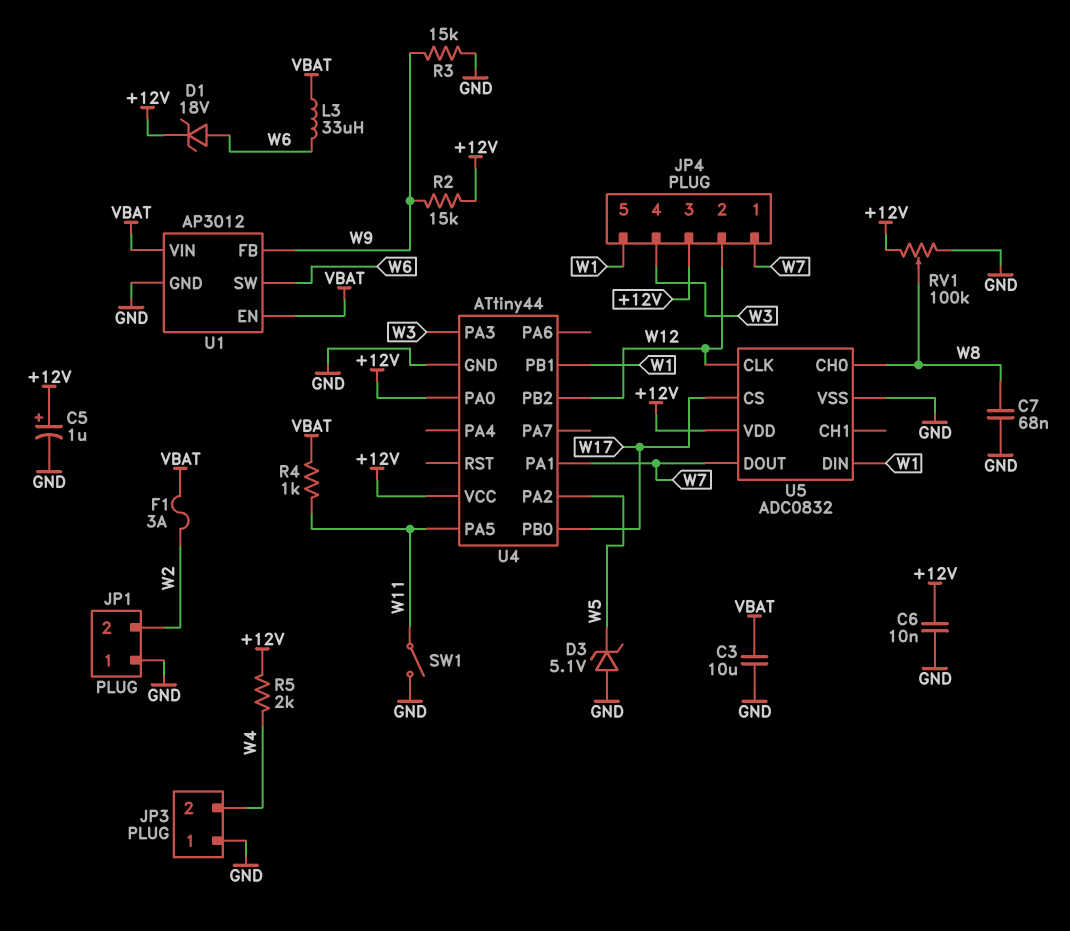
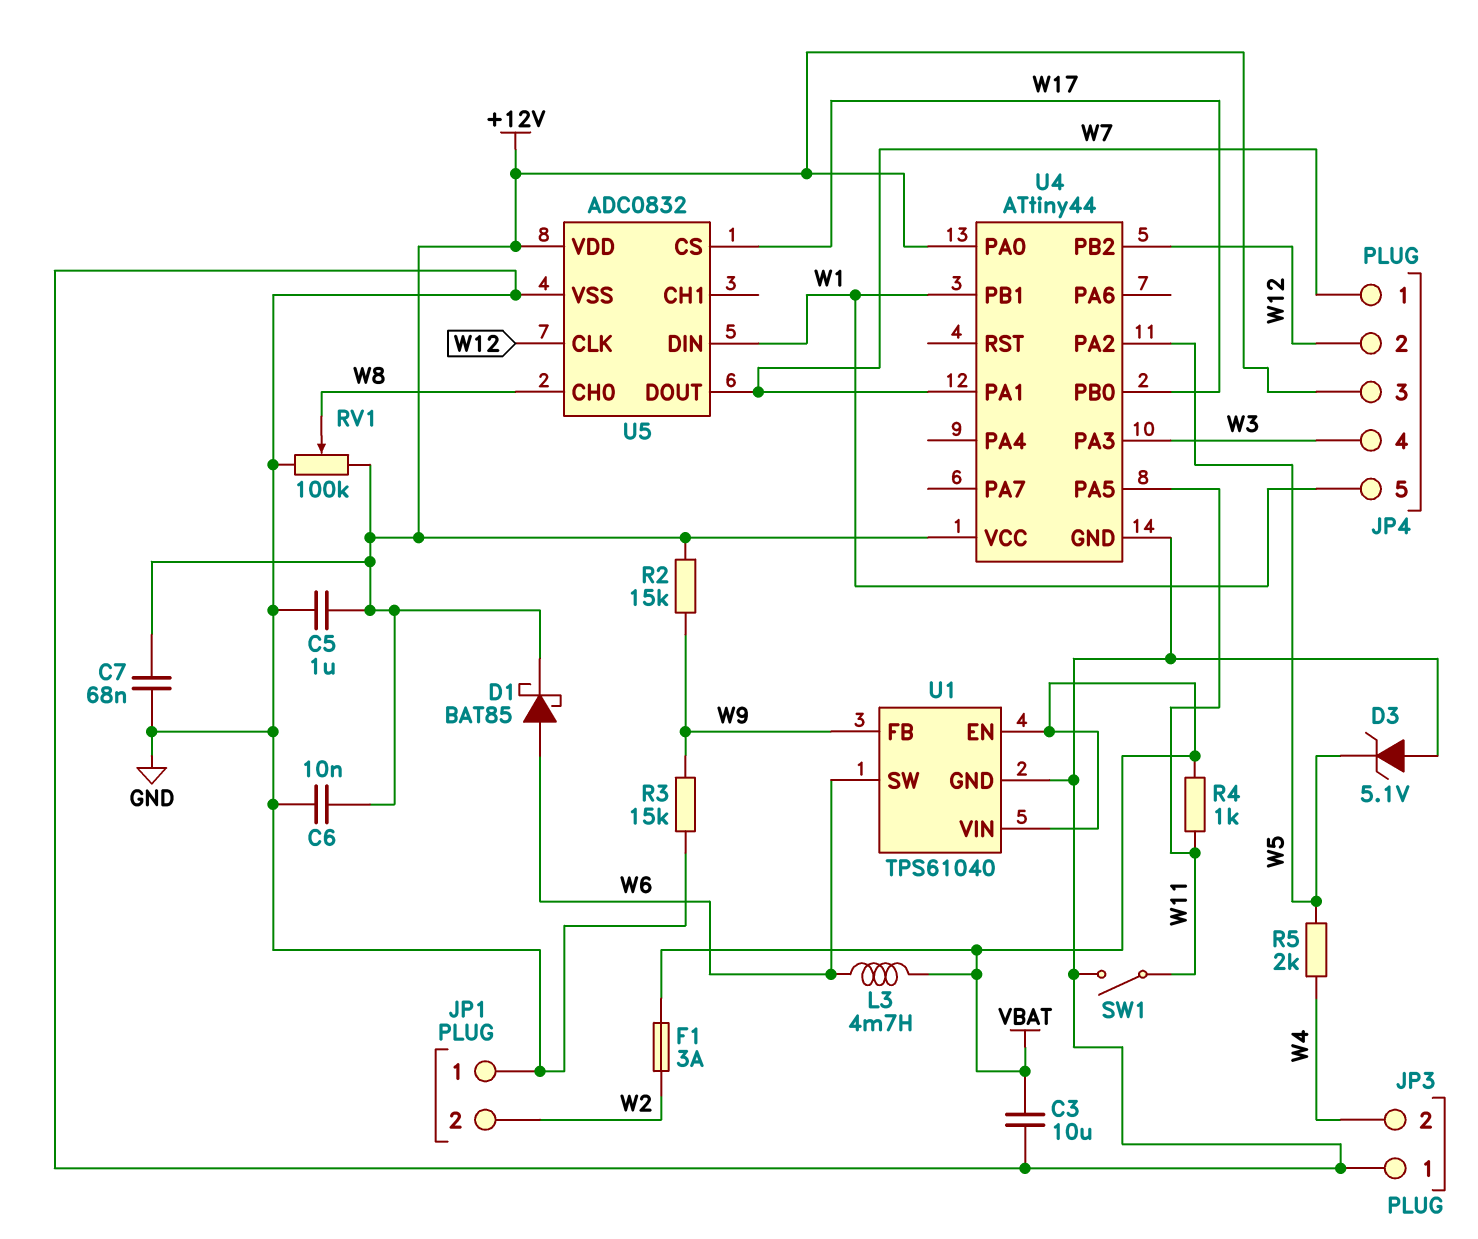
C5: 1uF (plus +12V, minus GND) -> 1uF (+12V, GND)
C7: 68nF (GND, W8) -> 68nF (+12V, GND)
D1: zener 18V (A W6, K +12V) -> schottky BAT85 (A W6, K +12V)
L3: 33uH (VBAT, W6) -> 4.7mH (VBAT, W6)
R5: 2k (+12V, W4) -> 2k (W4, W5)
U1: AP3012 -> TPS61040

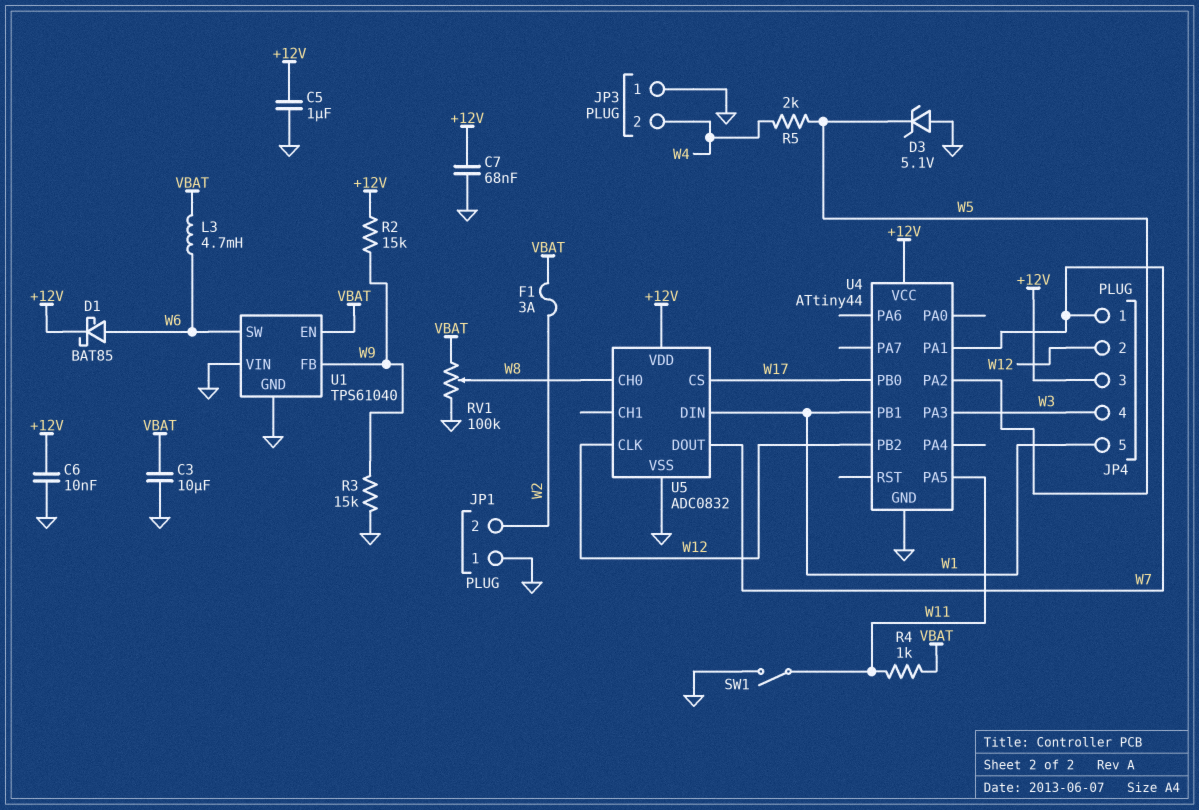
RV1: 100k (+12V, GND, wiper W8) -> 100k (GND, VBAT, wiper W8)
U1 pin VIN: VBAT -> GND
U4 pin PA0: +12V -> none

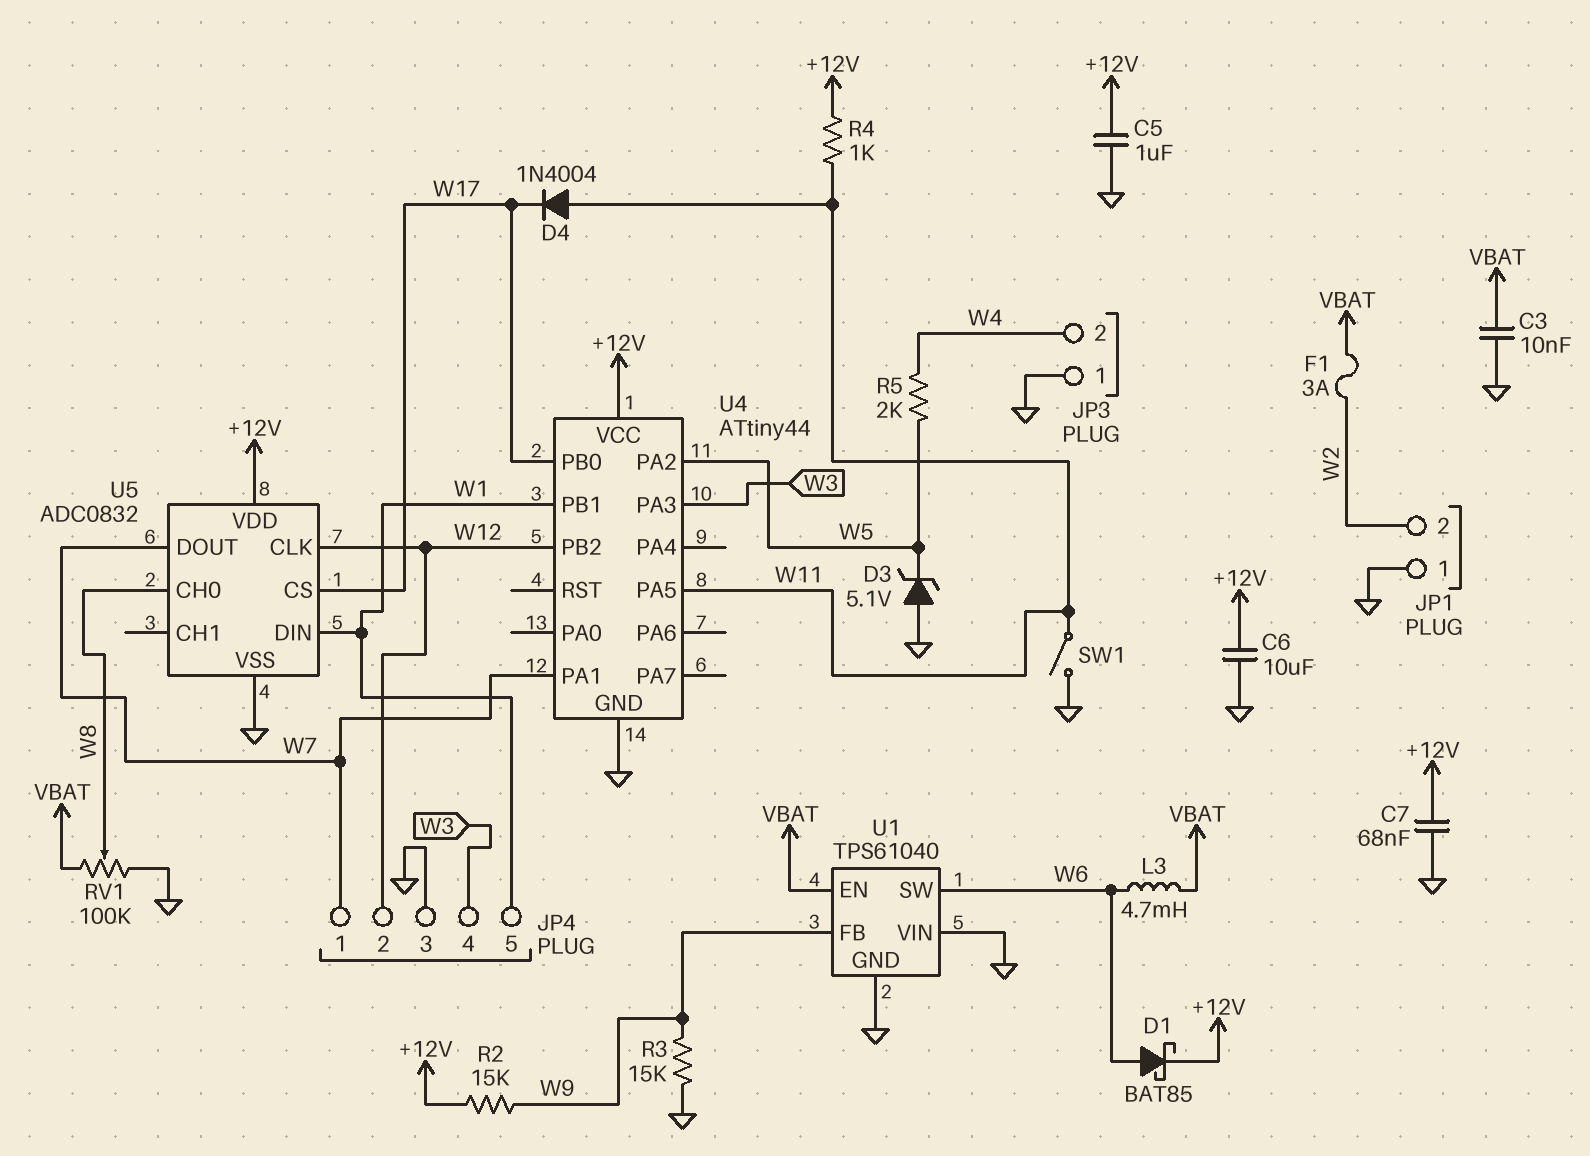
C3: 10uF (GND, VBAT) -> 10nF (GND, VBAT)
C6: 10nF (+12V, GND) -> 10uF (+12V, GND)
D4: none -> diode 1N4004 (A W11, K W17)
JP4 pin 3: +12V -> GND
R4: 1k (VBAT, W11) -> 1k (+12V, W11)

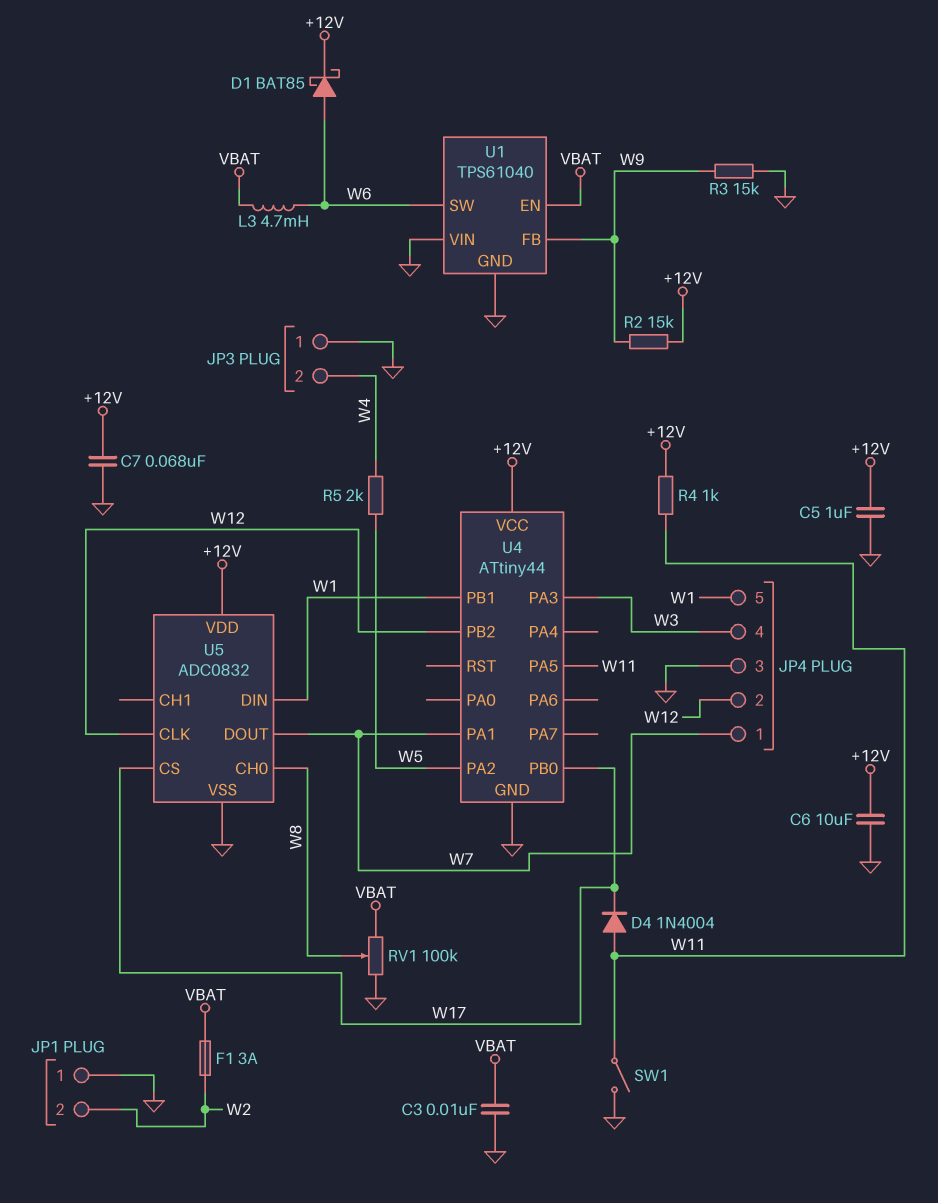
D3: zener 5.1V (A GND, K W5) -> none

